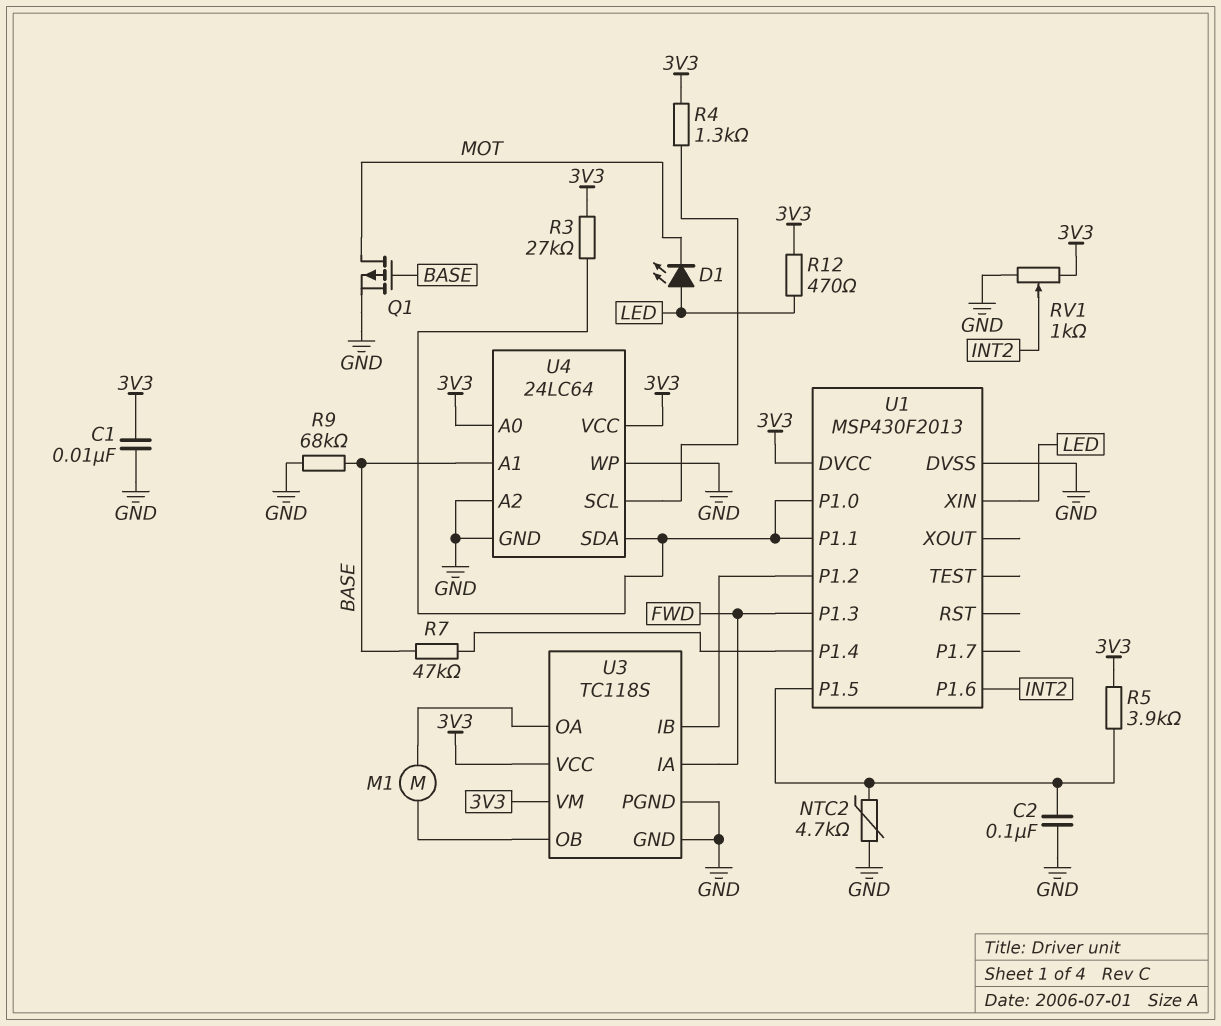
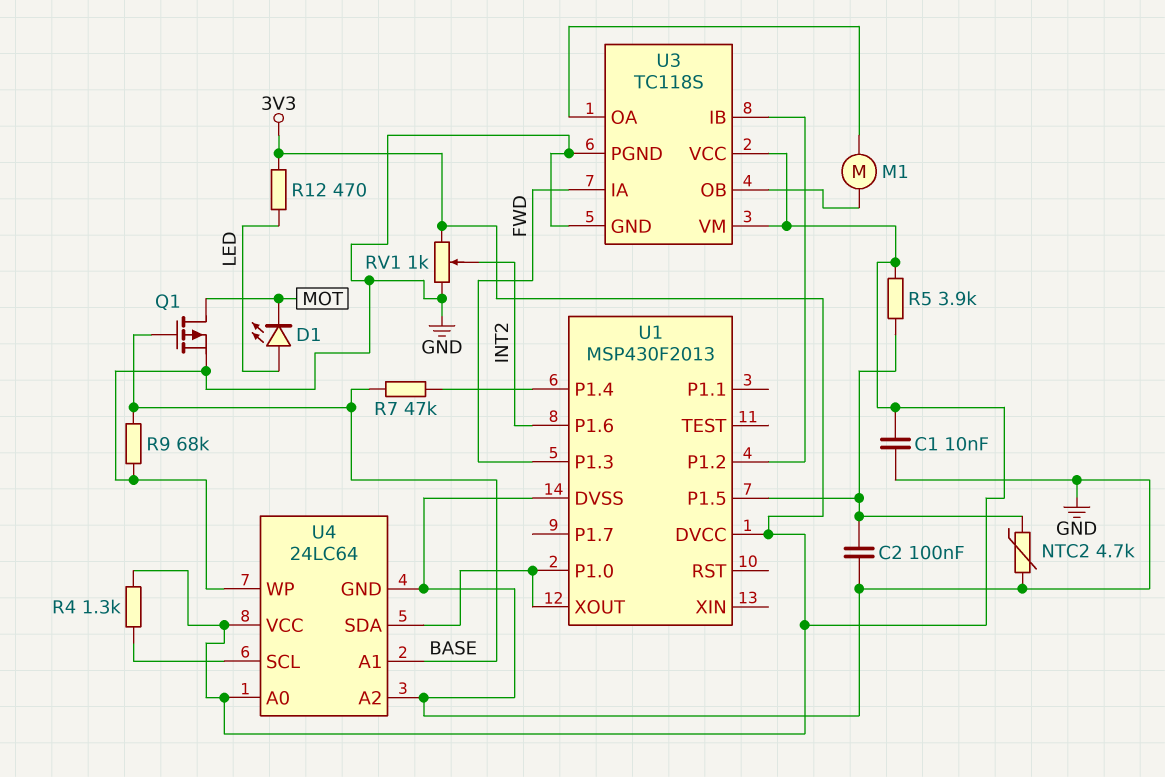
R3: 27k (3V3, U1/P1.0) -> none
U1 pin P1.1: U1/P1.0 -> none
U1 pin XIN: LED -> none
U1 pin XOUT: none -> U1/P1.0

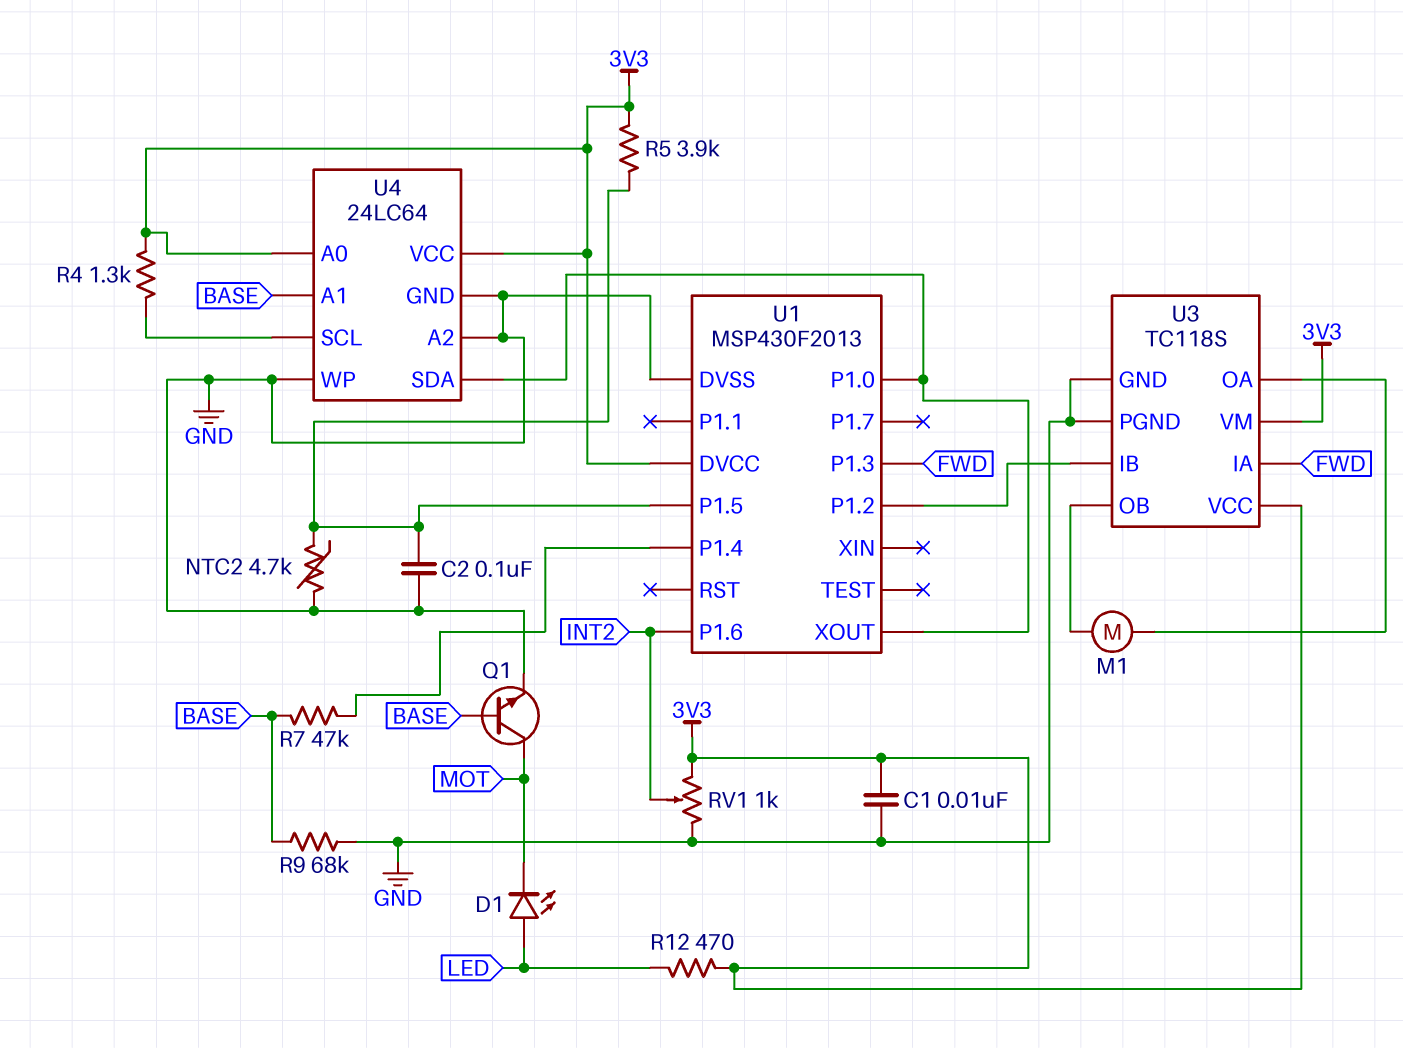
Q1: PMOS (G BASE, D MOT, S GND) -> NPN (B BASE, C MOT, E GND)

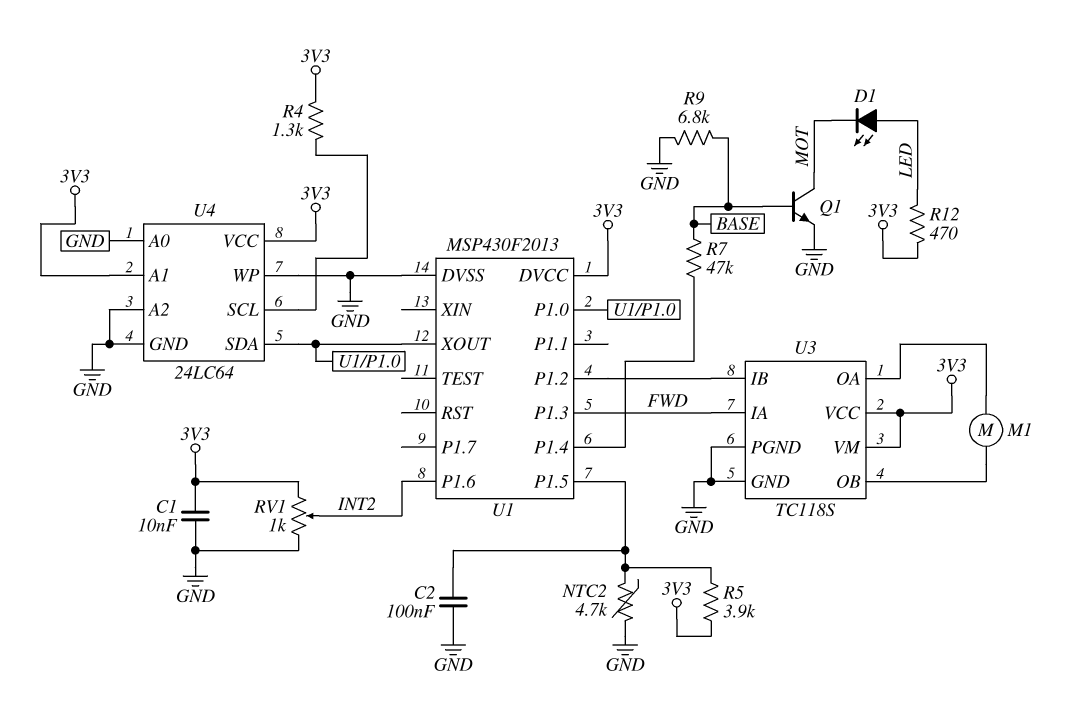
R9: 68k (BASE, GND) -> 6.8k (BASE, GND)
U4 pin A0: 3V3 -> GND
U4 pin A1: BASE -> 3V3

